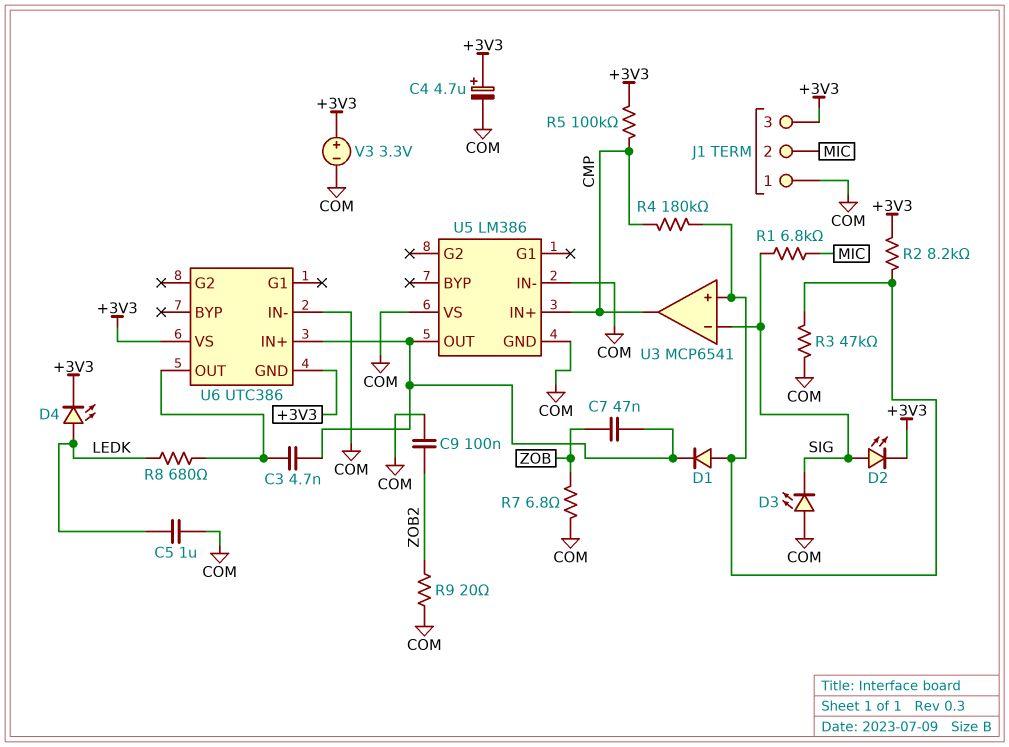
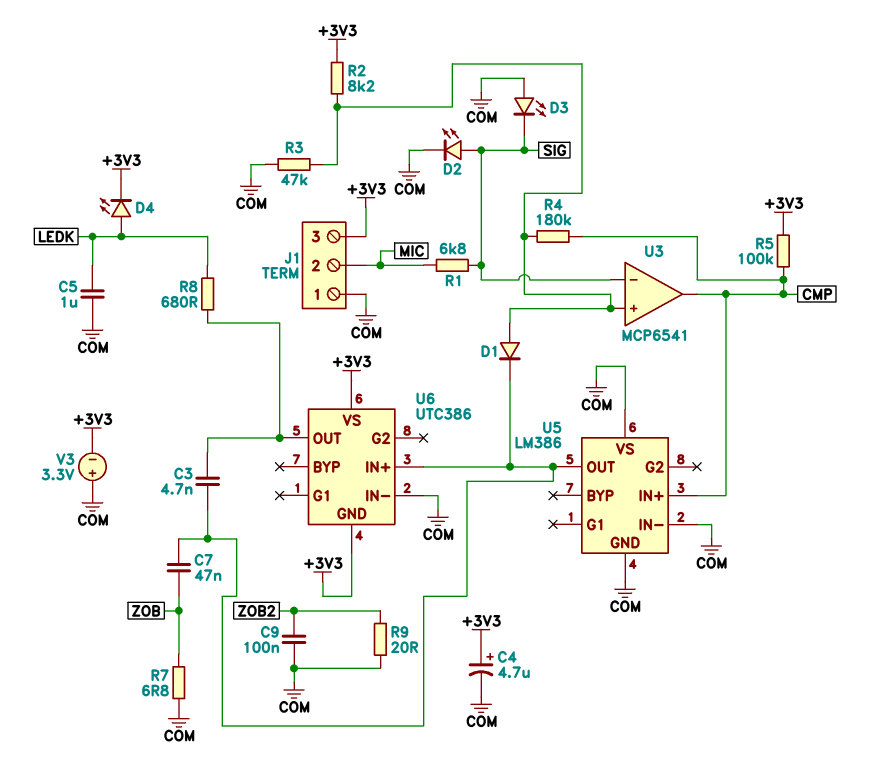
D2: LED (A SIG, K +3V3) -> LED (A SIG, K COM)
V3: 3.3V (plus +3V3, minus COM) -> 3.3V (plus COM, minus +3V3)

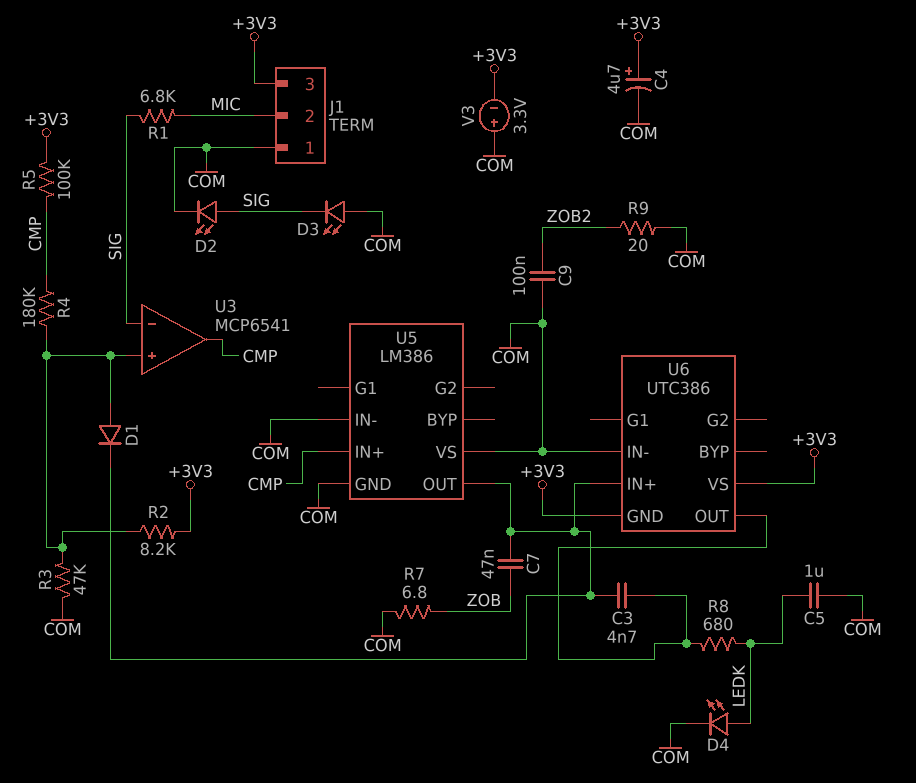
D4: LED (A LEDK, K +3V3) -> LED (A LEDK, K COM)

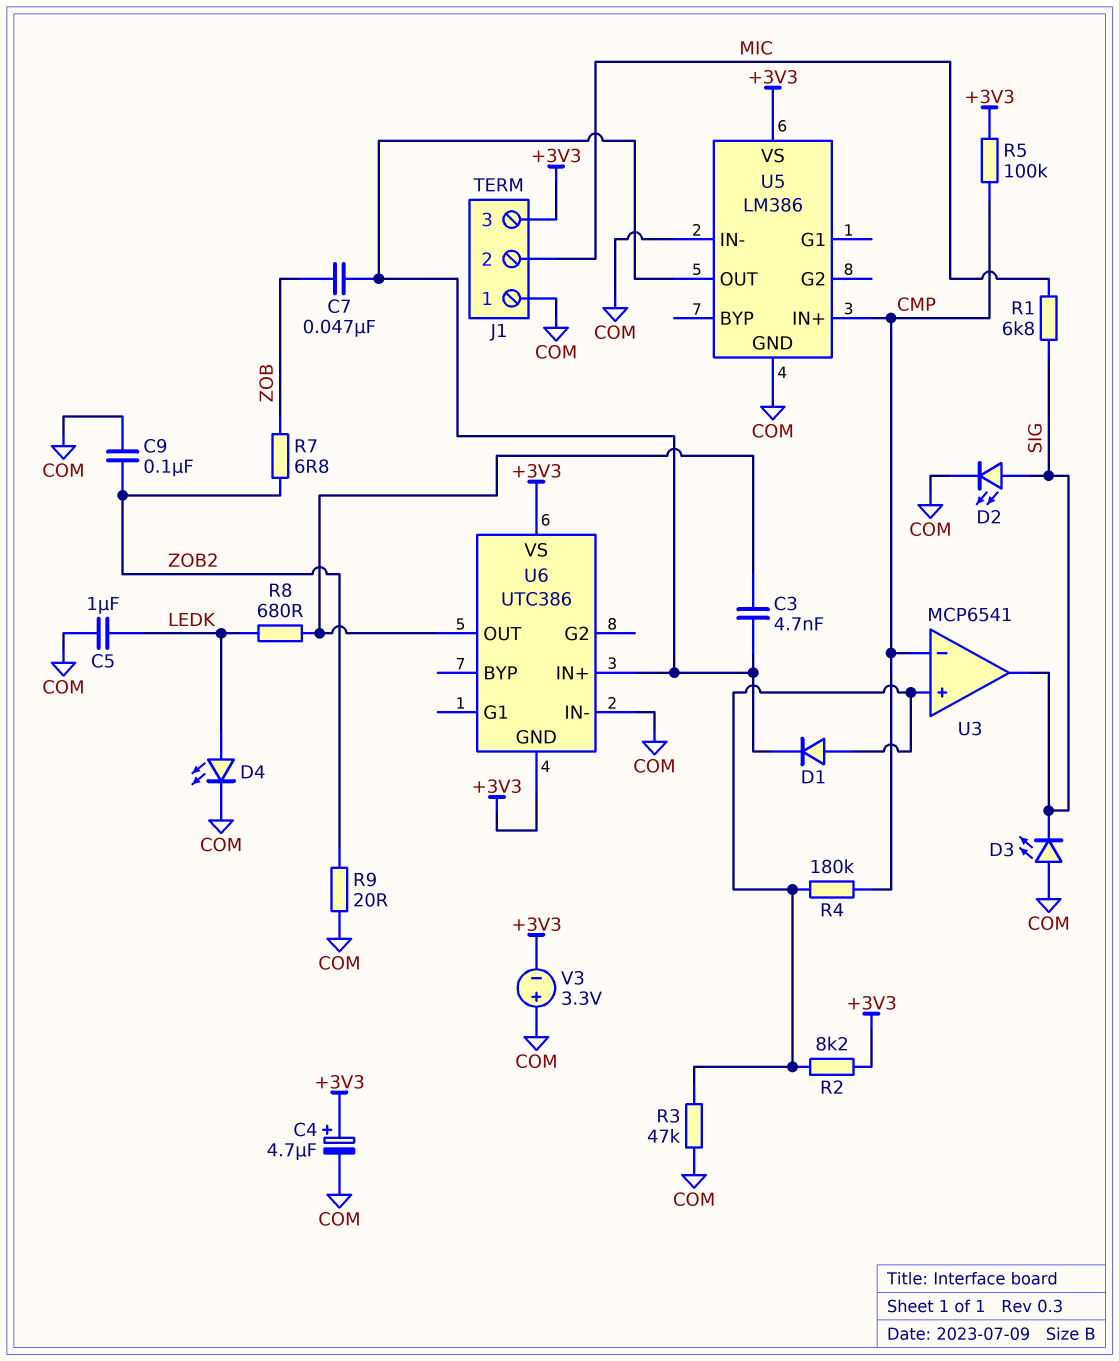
R7: 6.8 (COM, ZOB) -> 6.8 (ZOB, ZOB2)
U3 pin in-: SIG -> CMP
U3 pin out: CMP -> SIG
U5 pin VS: COM -> +3V3

